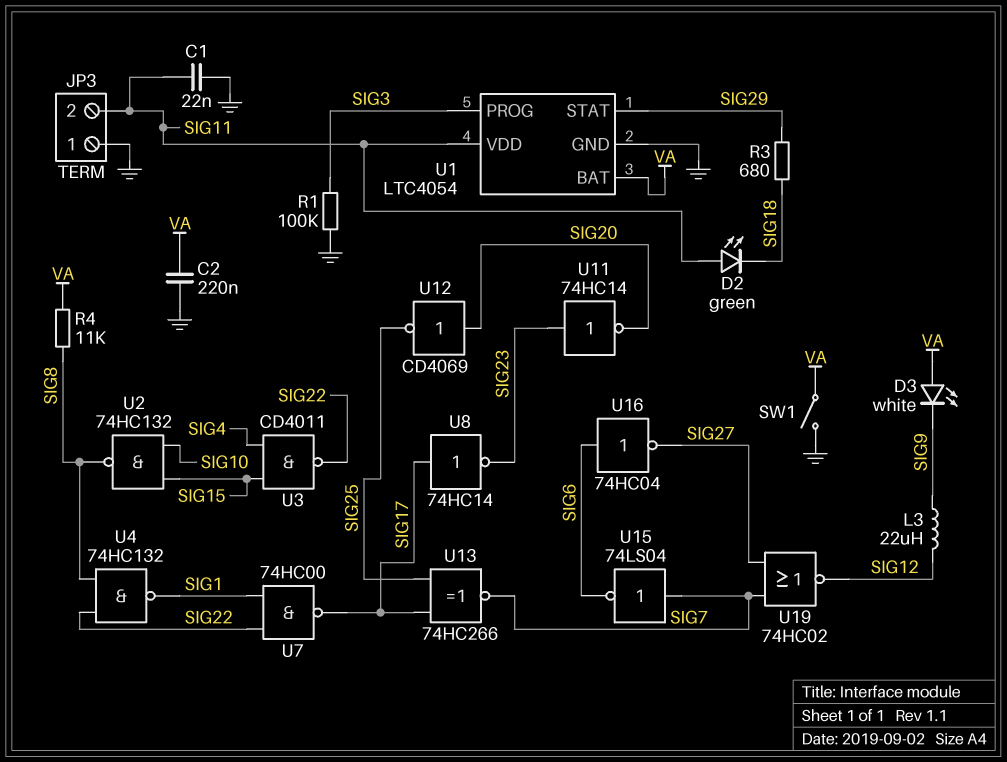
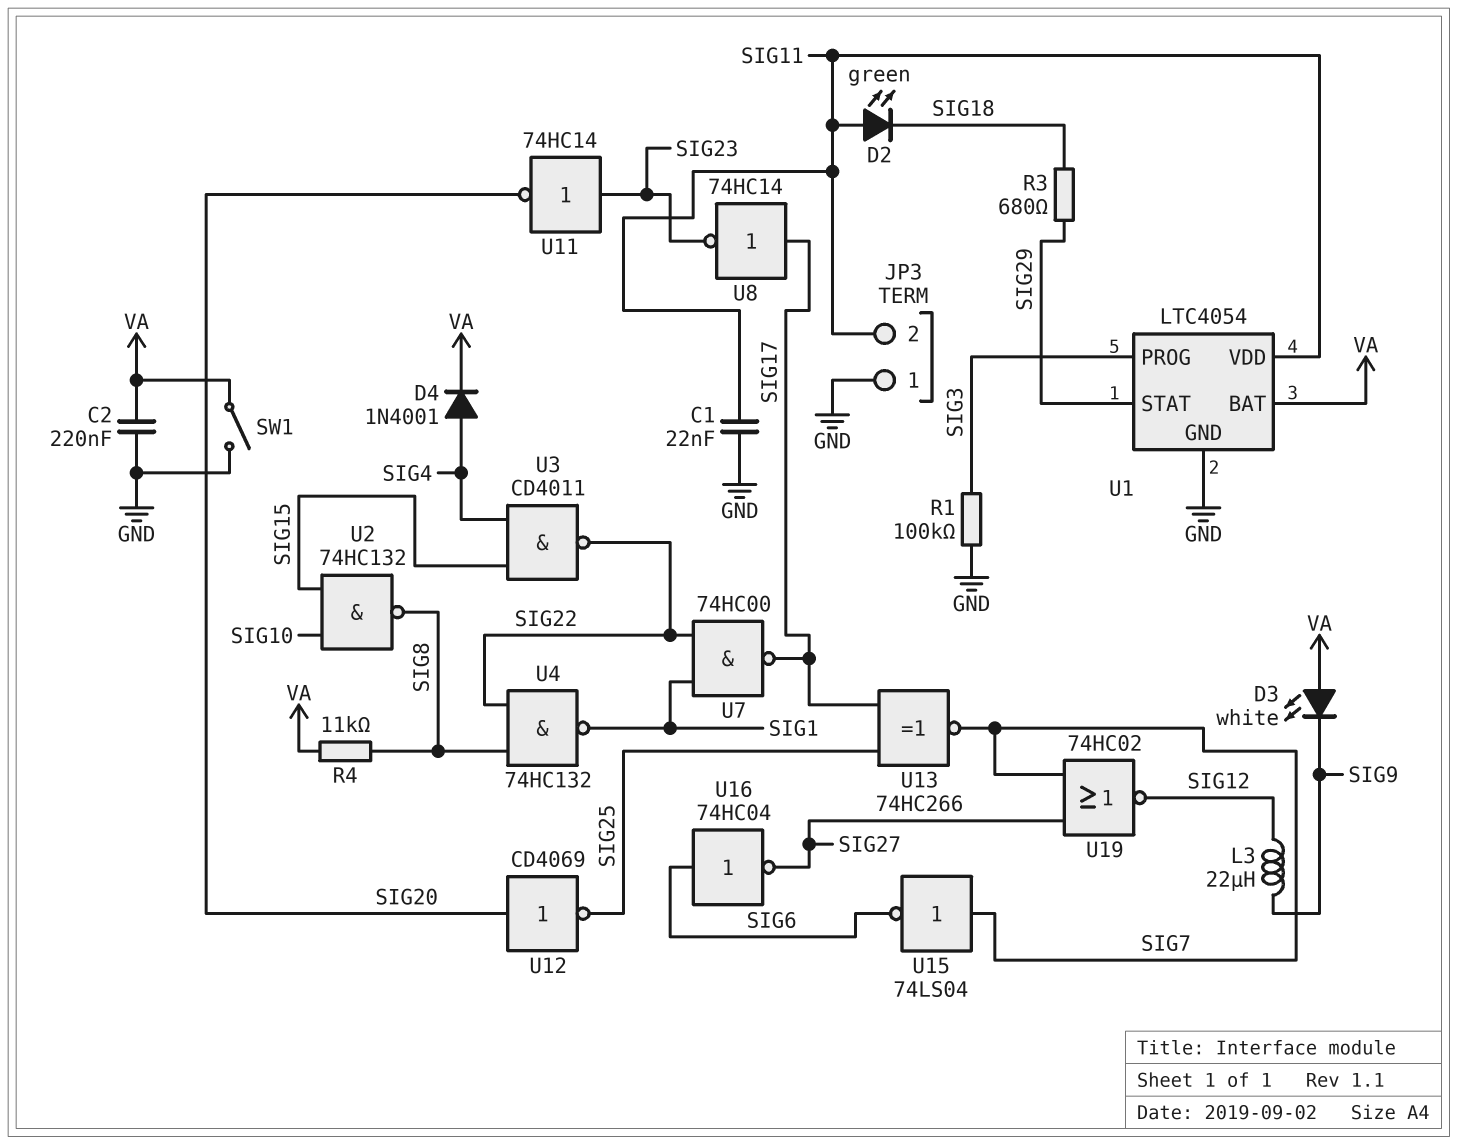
D4: none -> diode 1N4001 (A SIG4, K VA)

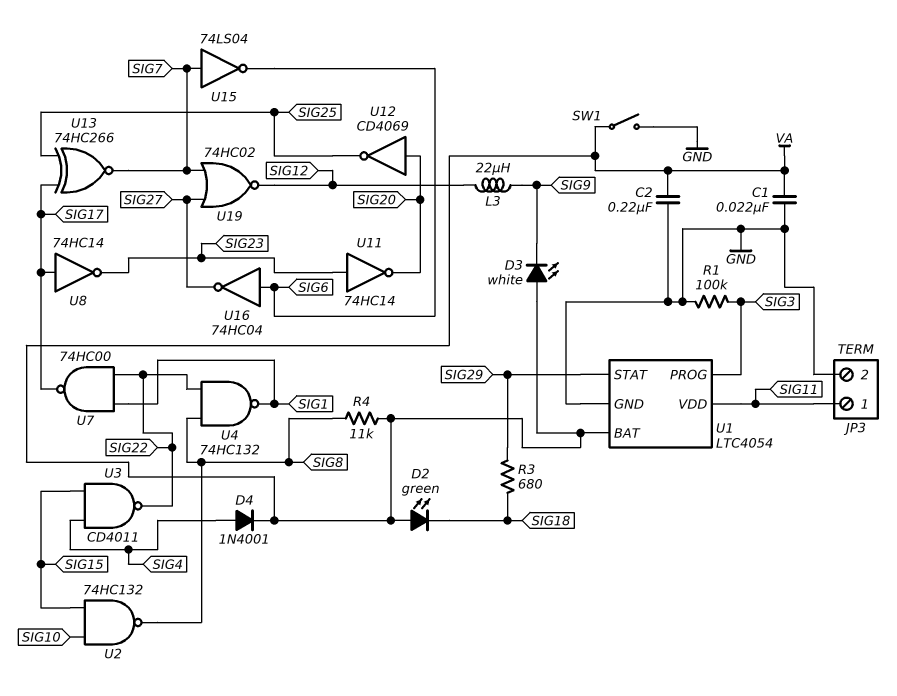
C1: 22nF (GND, SIG11) -> 22nF (GND, VA)
D2: LED green (A SIG11, K SIG18) -> LED green (A VA, K SIG18)
JP3 pin 1: GND -> SIG11
JP3 pin 2: SIG11 -> GND

